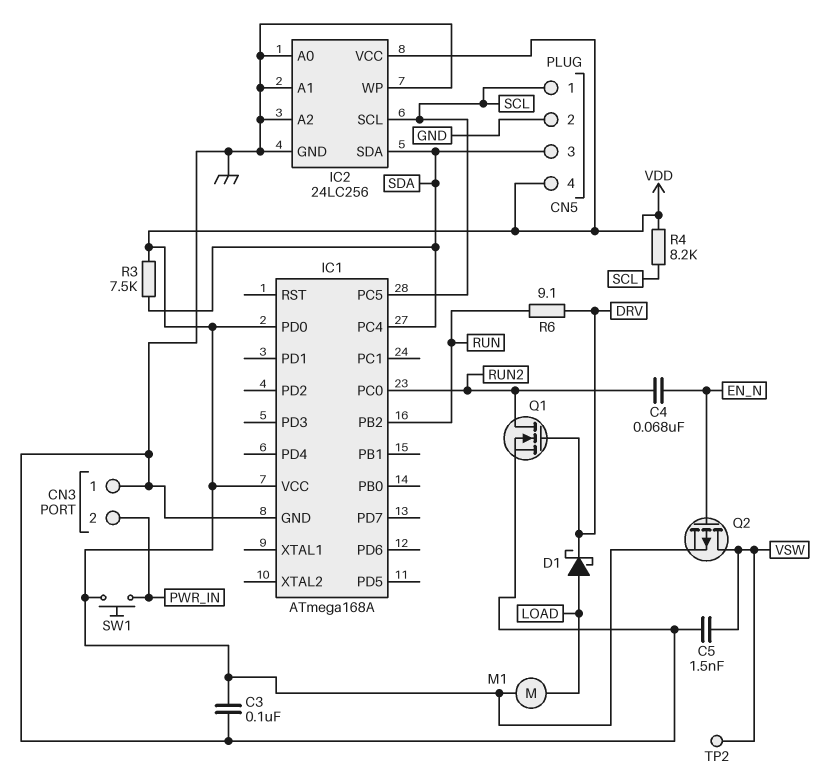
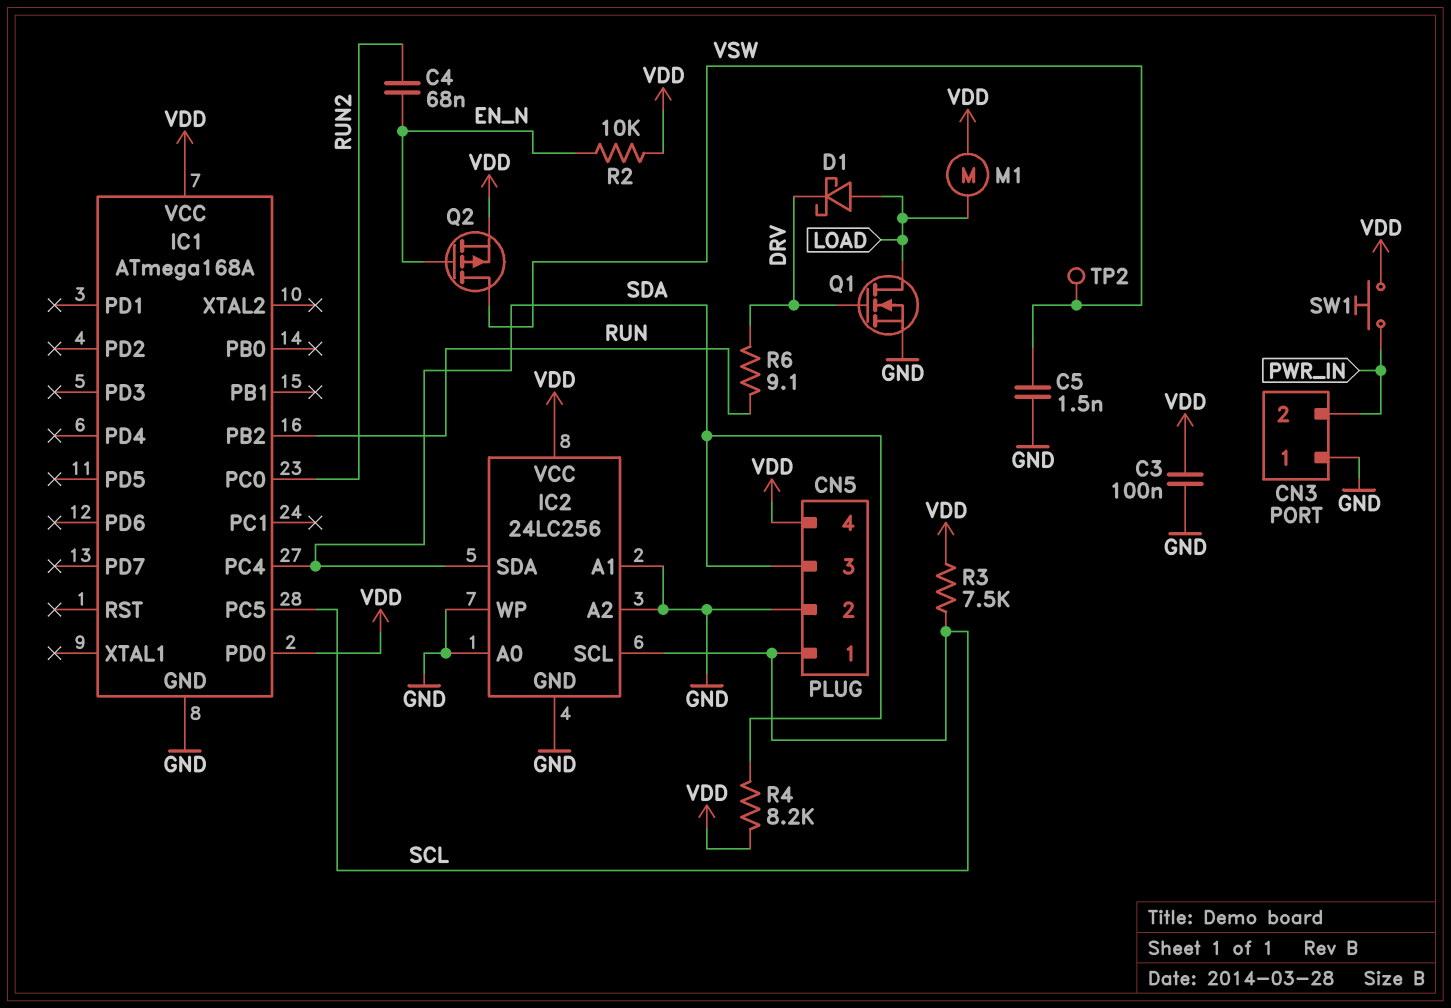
Q1: NMOS (G DRV, D RUN2, S GND) -> NMOS (G DRV, D LOAD, S GND)
R2: none -> 10k (EN_N, VDD)
R3: 7.5k (SDA, VDD) -> 7.5k (SCL, VDD)
R4: 8.2k (SCL, VDD) -> 8.2k (SDA, VDD)

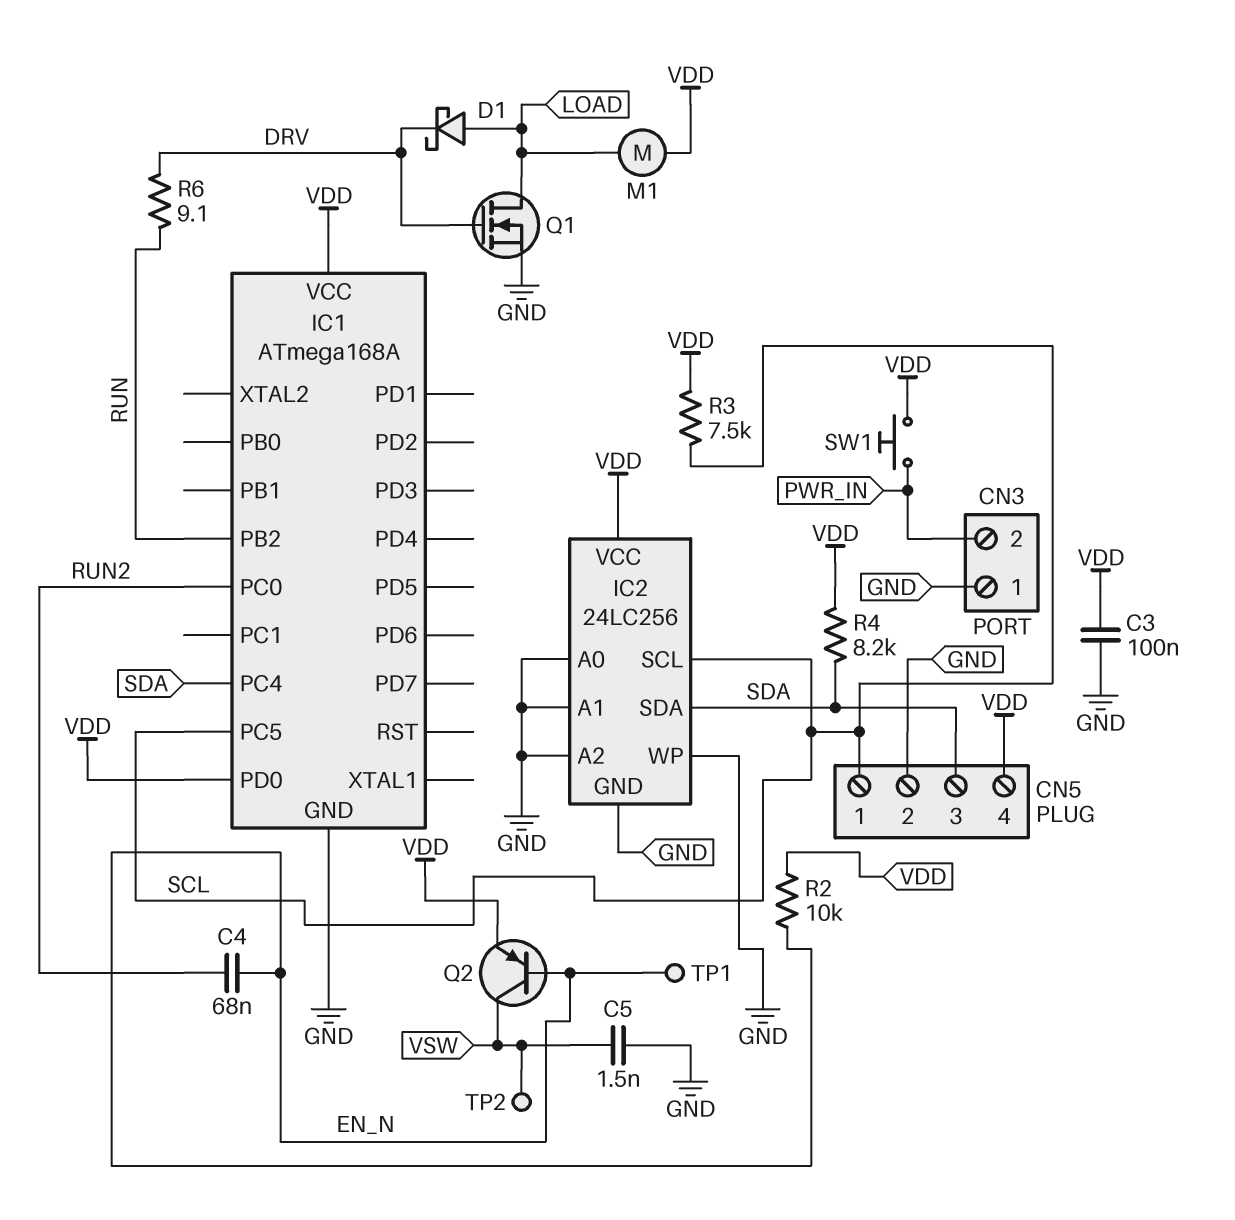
Q2: PMOS (G EN_N, D VSW, S VDD) -> PNP (B EN_N, C VSW, E VDD)
TP1: none -> test point (EN_N)

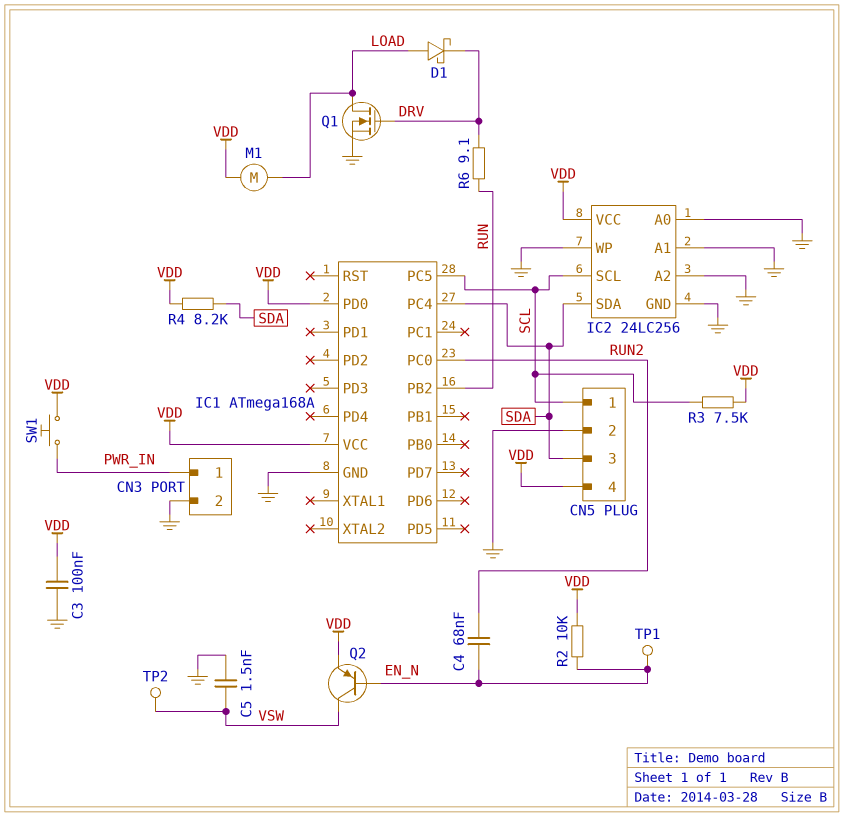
CN3 pin 1: GND -> PWR_IN
CN3 pin 2: PWR_IN -> GND

